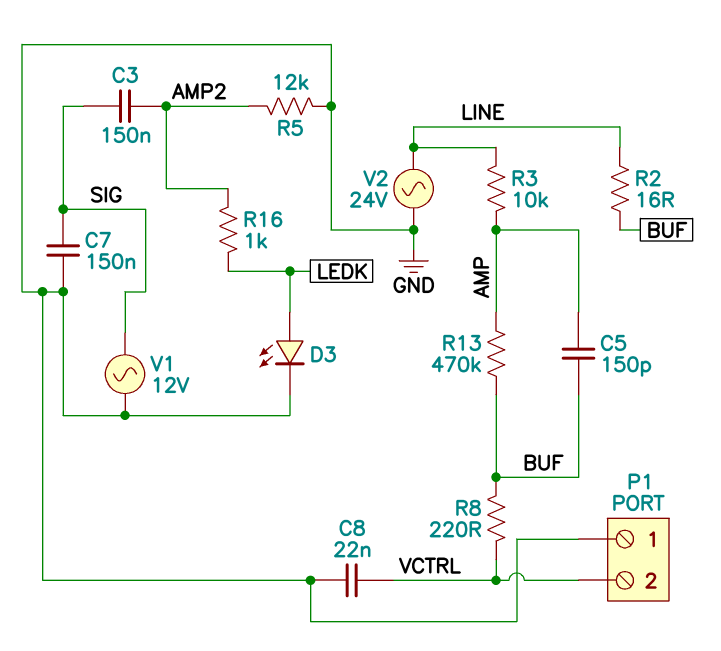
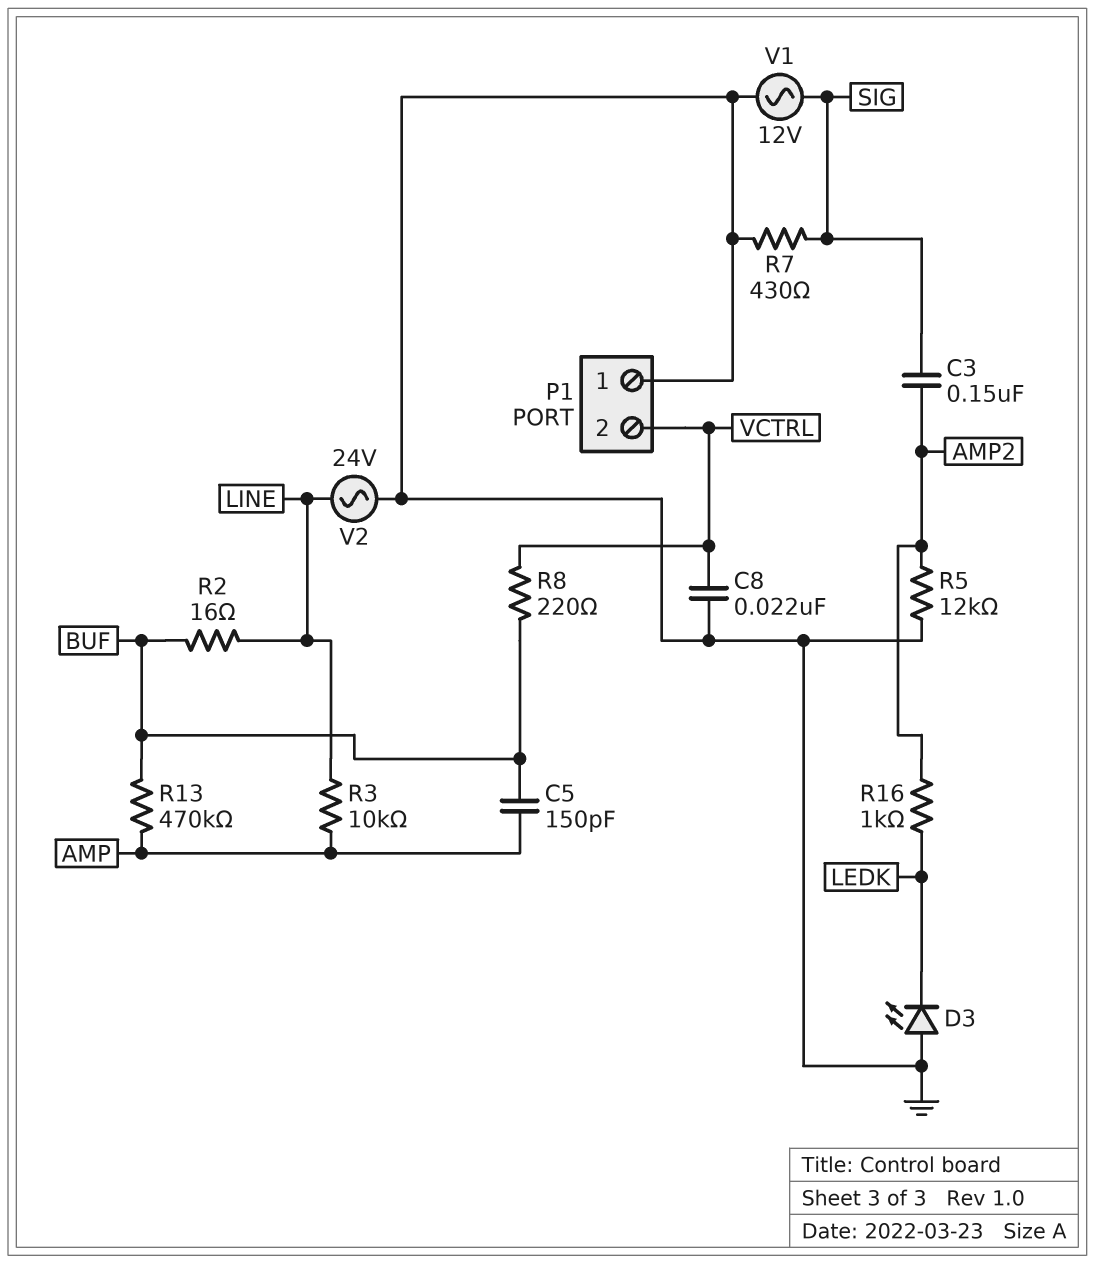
C7: 150nF (GND, SIG) -> none
D3: LED (A LEDK, K GND) -> LED (A GND, K LEDK)
R7: none -> 430 (GND, SIG)

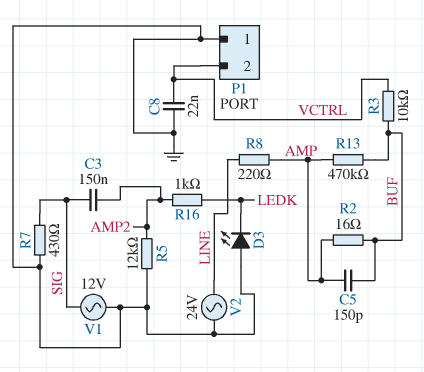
R2: 16 (BUF, LINE) -> 16 (AMP, BUF)
R3: 10k (AMP, LINE) -> 10k (BUF, VCTRL)
R8: 220 (BUF, VCTRL) -> 220 (AMP, LINE)

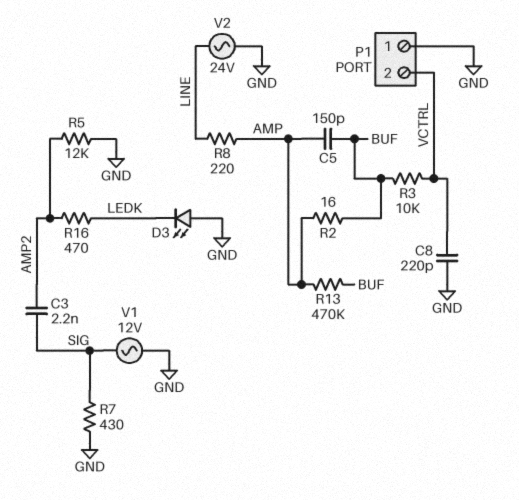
C3: 150nF (AMP2, SIG) -> 2.2nF (AMP2, SIG)
C8: 22nF (GND, VCTRL) -> 220pF (GND, VCTRL)
R16: 1k (AMP2, LEDK) -> 470 (AMP2, LEDK)

